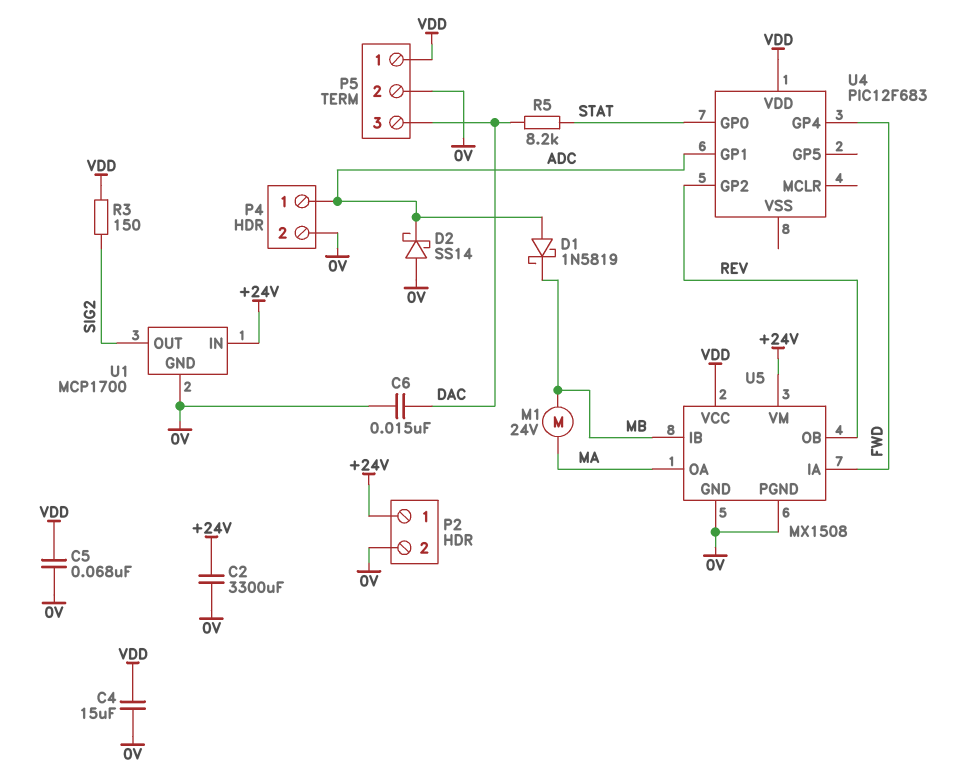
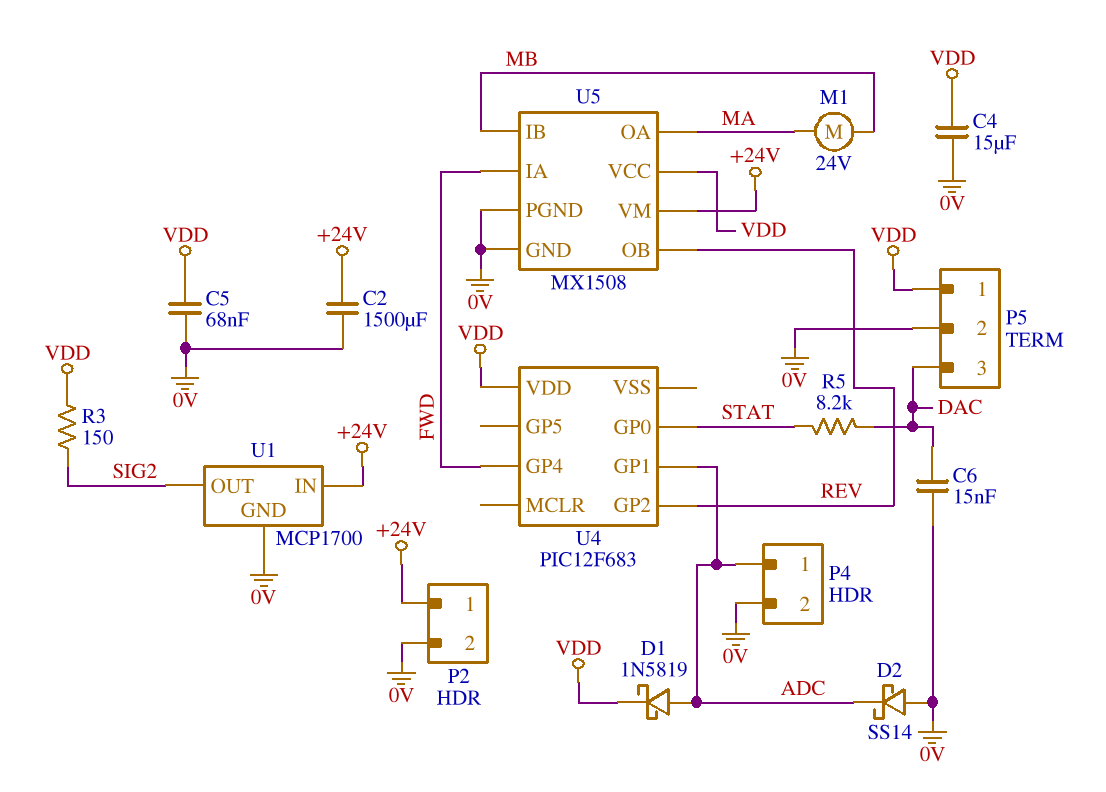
C2: 3300uF (+24V, 0V) -> 1500uF (+24V, 0V)
D1: schottky 1N5819 (A ADC, K MB) -> schottky 1N5819 (A ADC, K VDD)

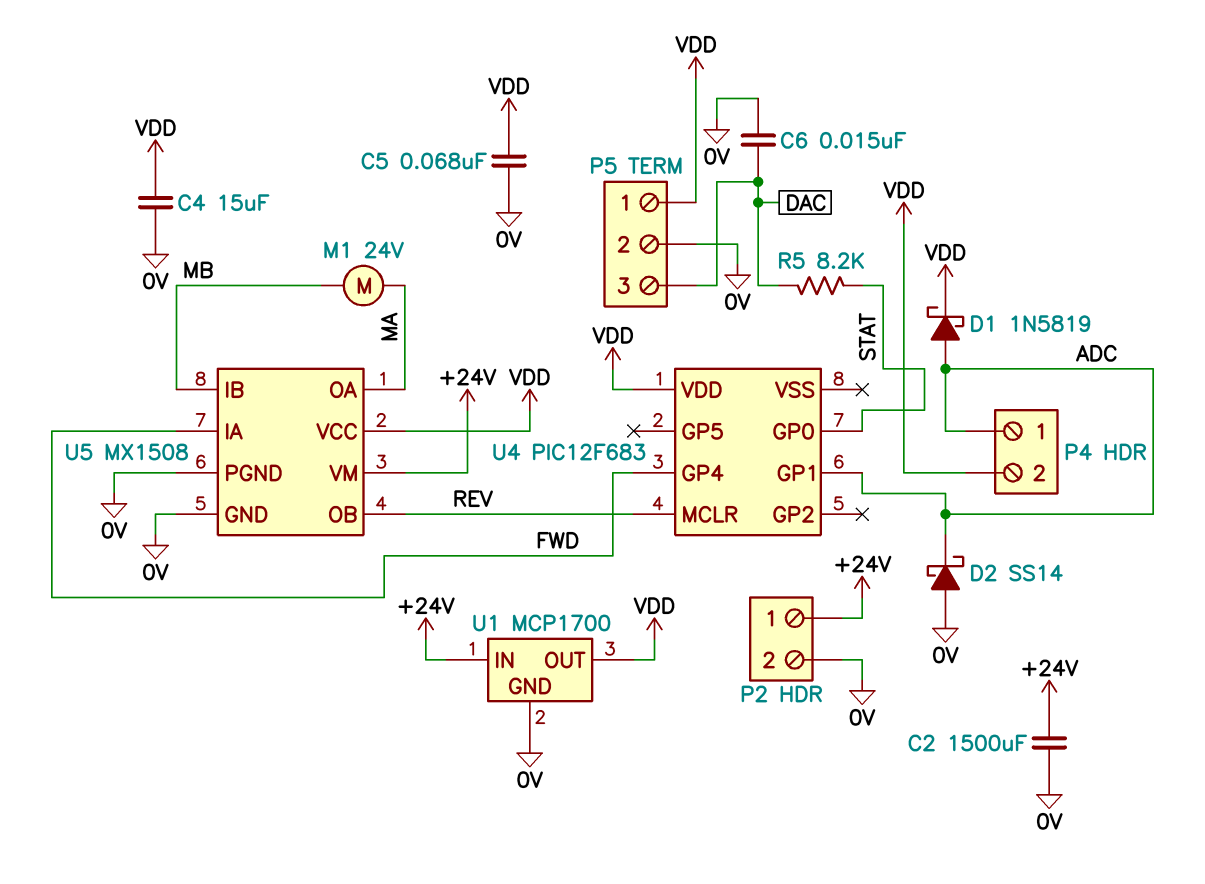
P4 pin 2: 0V -> VDD
R3: 150 (SIG2, VDD) -> none
U1 pin OUT: SIG2 -> VDD
U4 pin GP2: REV -> none
U4 pin MCLR: none -> REV

